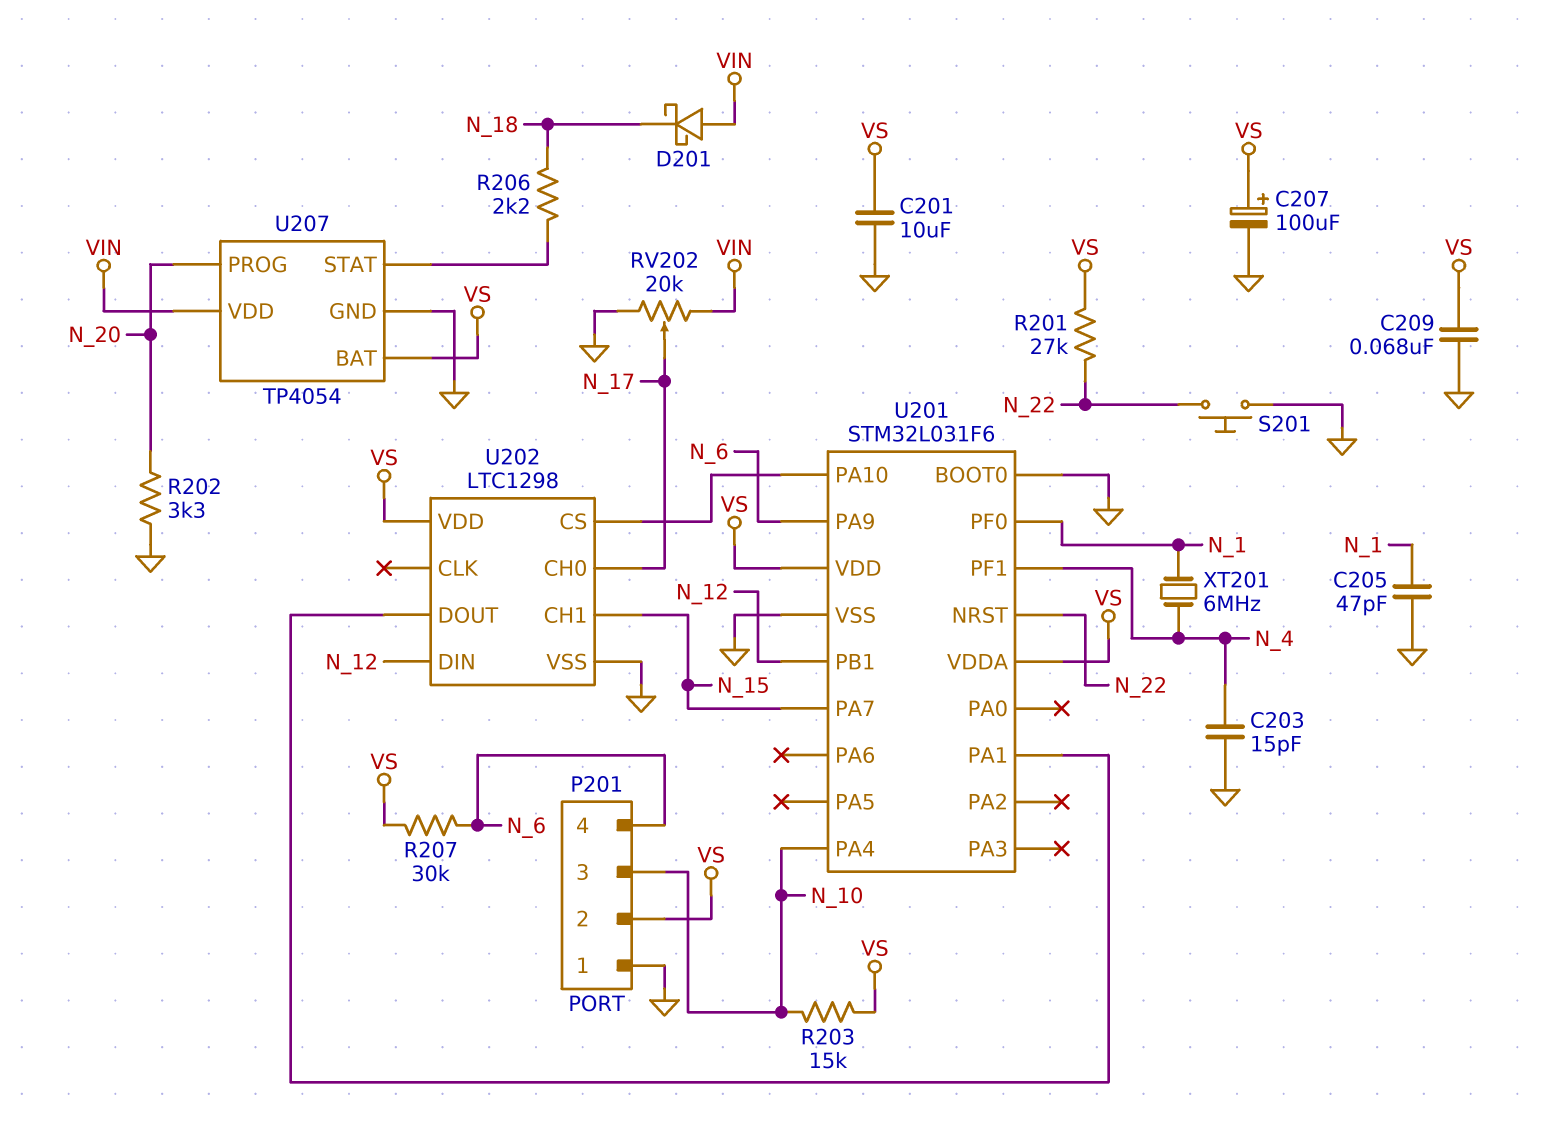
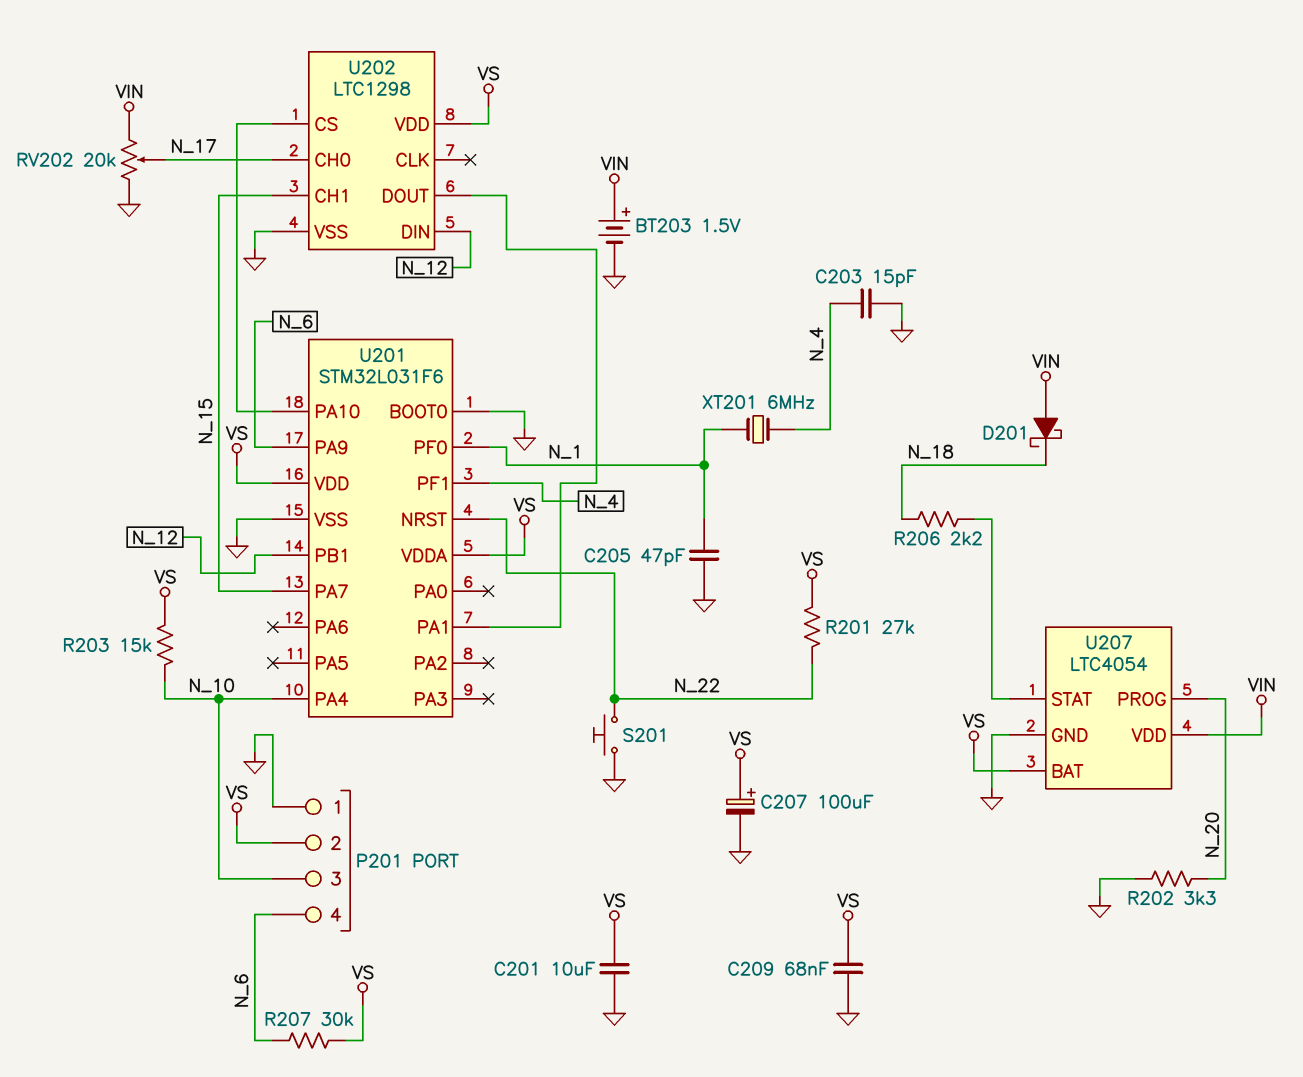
BT203: none -> 1.5V (plus VIN, minus GND)
U207: TP4054 -> LTC4054

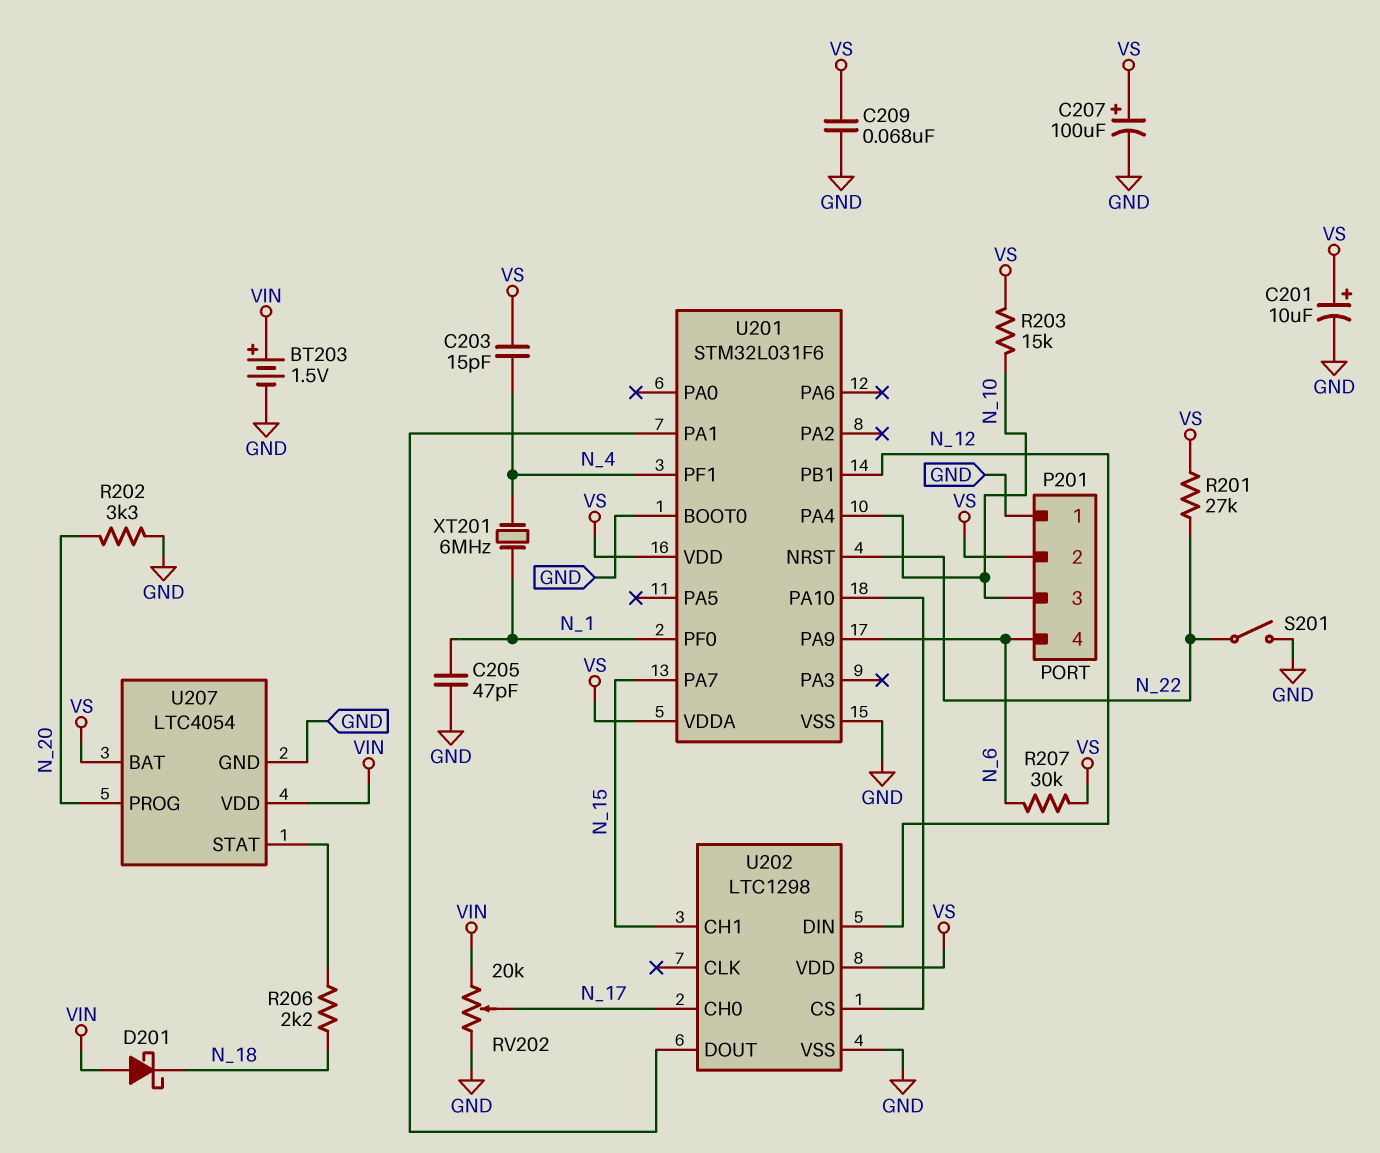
C201: 10uF (GND, VS) -> 10uF (plus VS, minus GND)
C203: 15pF (GND, N_4) -> 15pF (N_4, VS)
S201: button (GND, N_22) -> switch (GND, N_22)

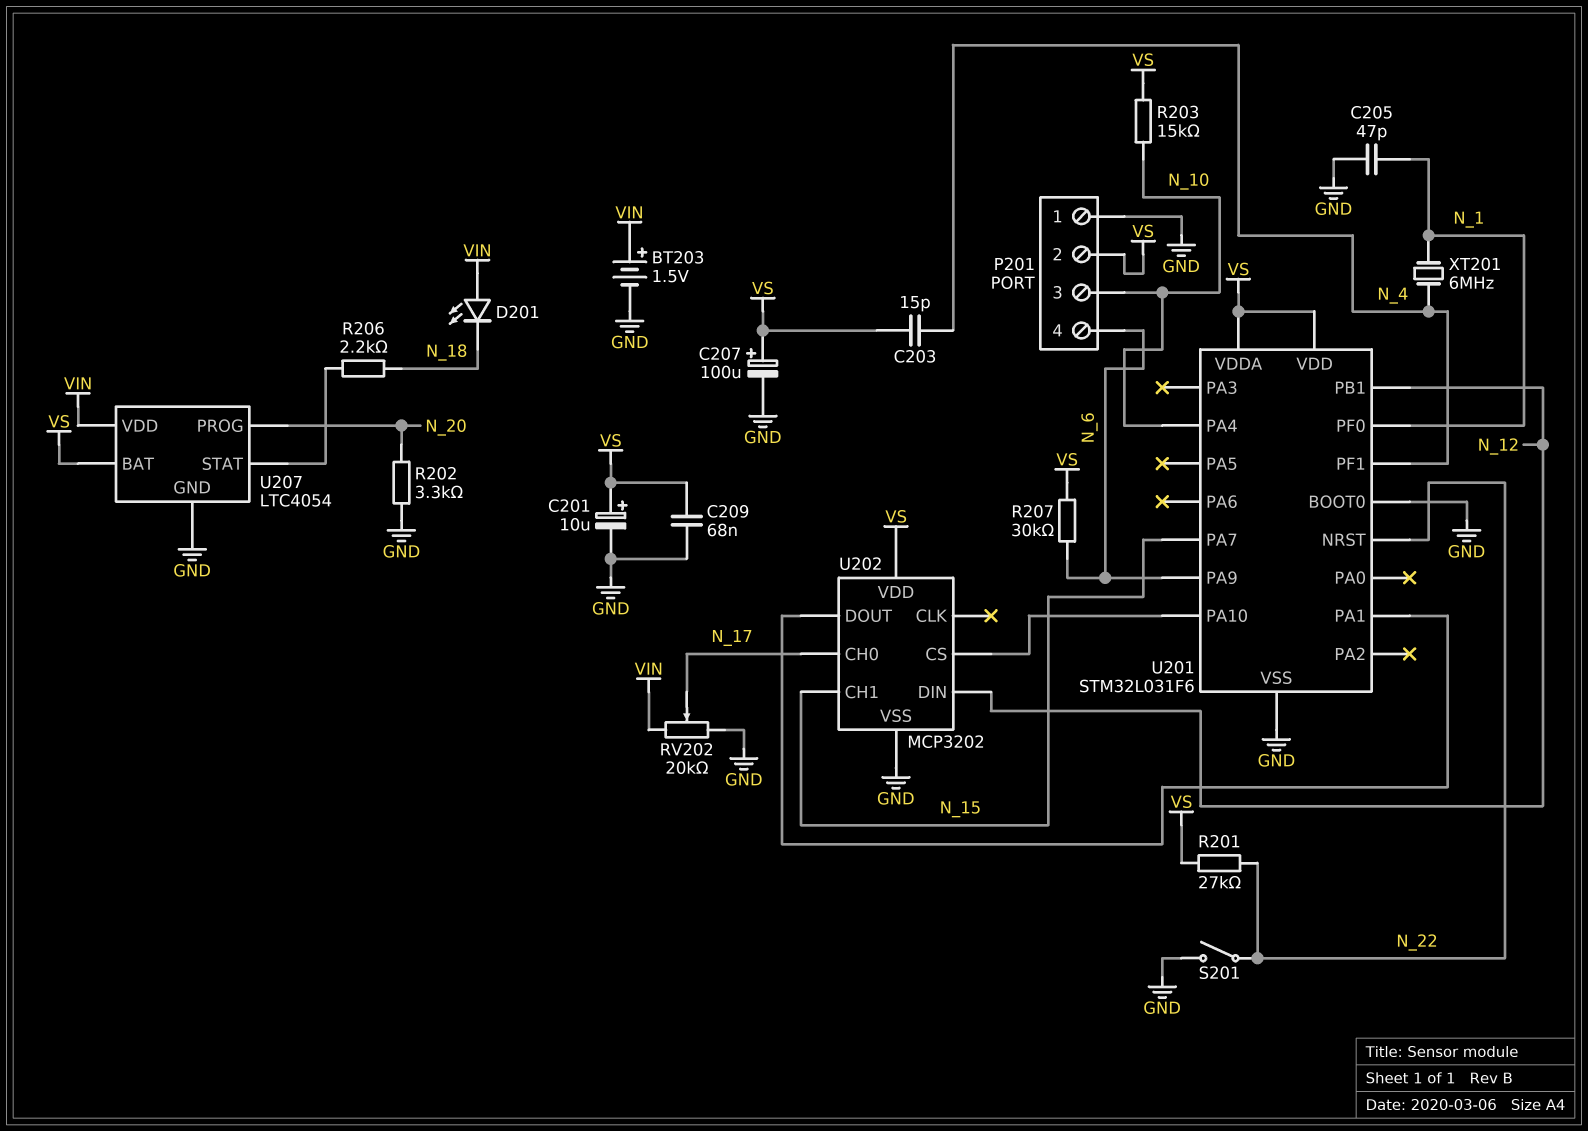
D201: schottky (A VIN, K N_18) -> LED (A VIN, K N_18)
U202: LTC1298 -> MCP3202

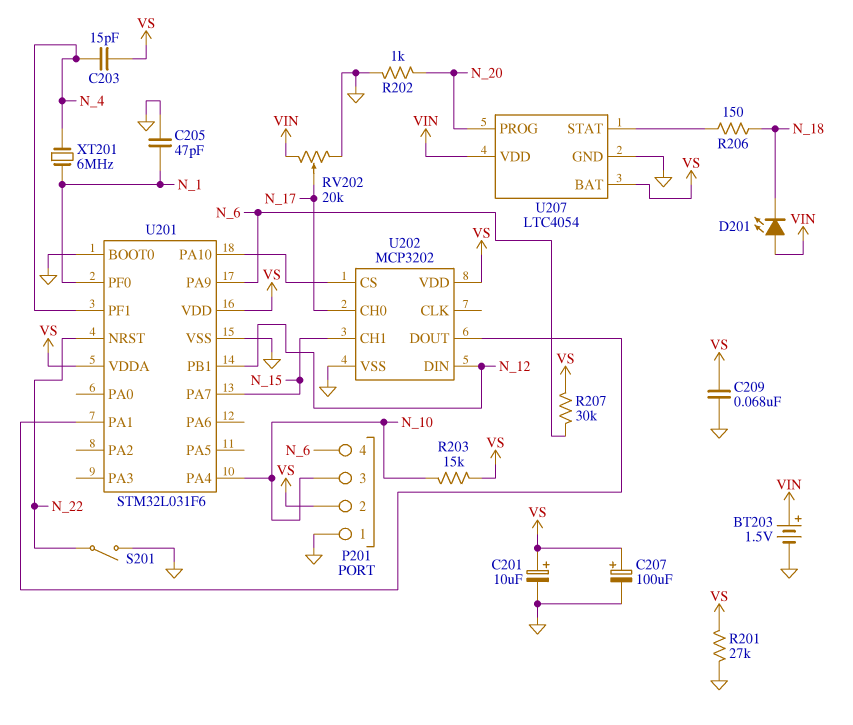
R201: 27k (N_22, VS) -> 27k (GND, VS)
R202: 3.3k (GND, N_20) -> 1k (GND, N_20)
R206: 2.2k (N_18, U207/STAT) -> 150 (N_18, U207/STAT)

